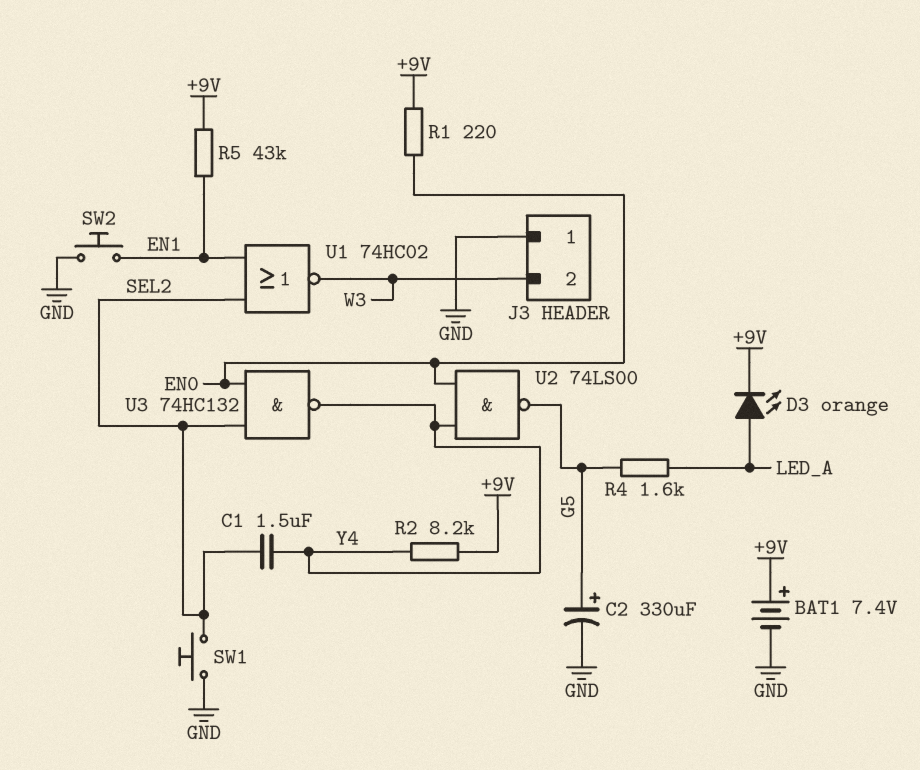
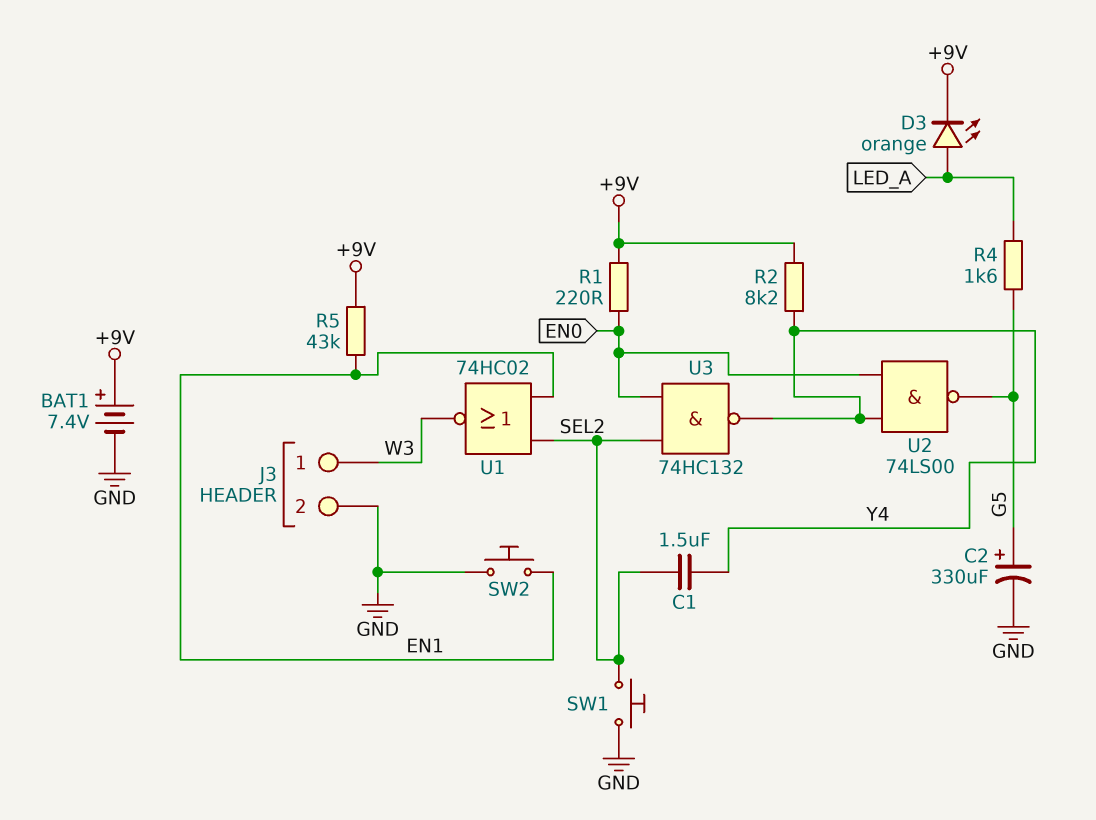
J3 pin 1: GND -> W3
J3 pin 2: W3 -> GND

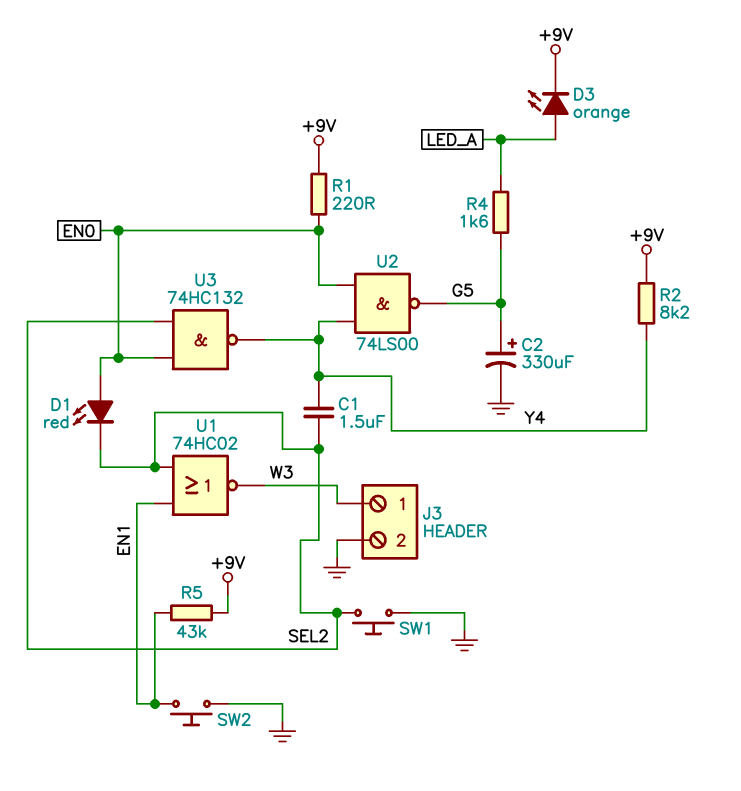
BAT1: 7.4V (plus +9V, minus GND) -> none
D1: none -> LED red (A EN0, K SEL2)

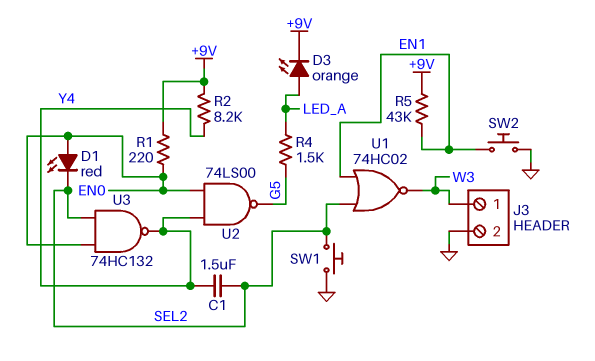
C2: 330uF (plus G5, minus GND) -> none
R4: 1.6k (G5, LED_A) -> 1.5k (G5, LED_A)

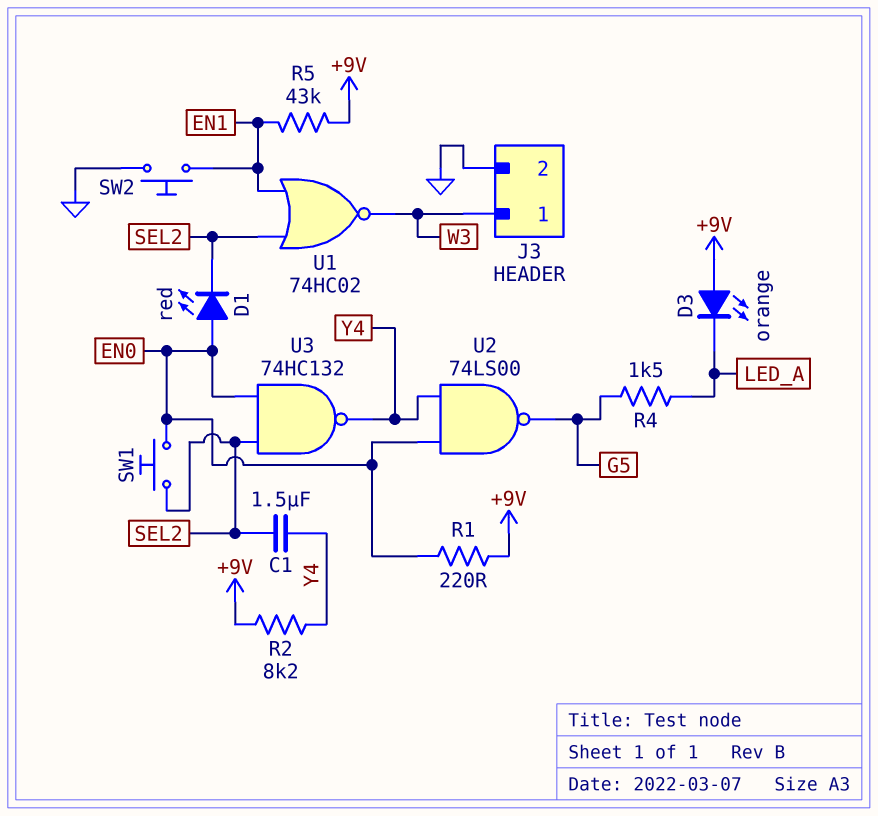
D3: LED orange (A LED_A, K +9V) -> LED orange (A +9V, K LED_A)
SW1: button (GND, SEL2) -> button (EN0, SEL2)

